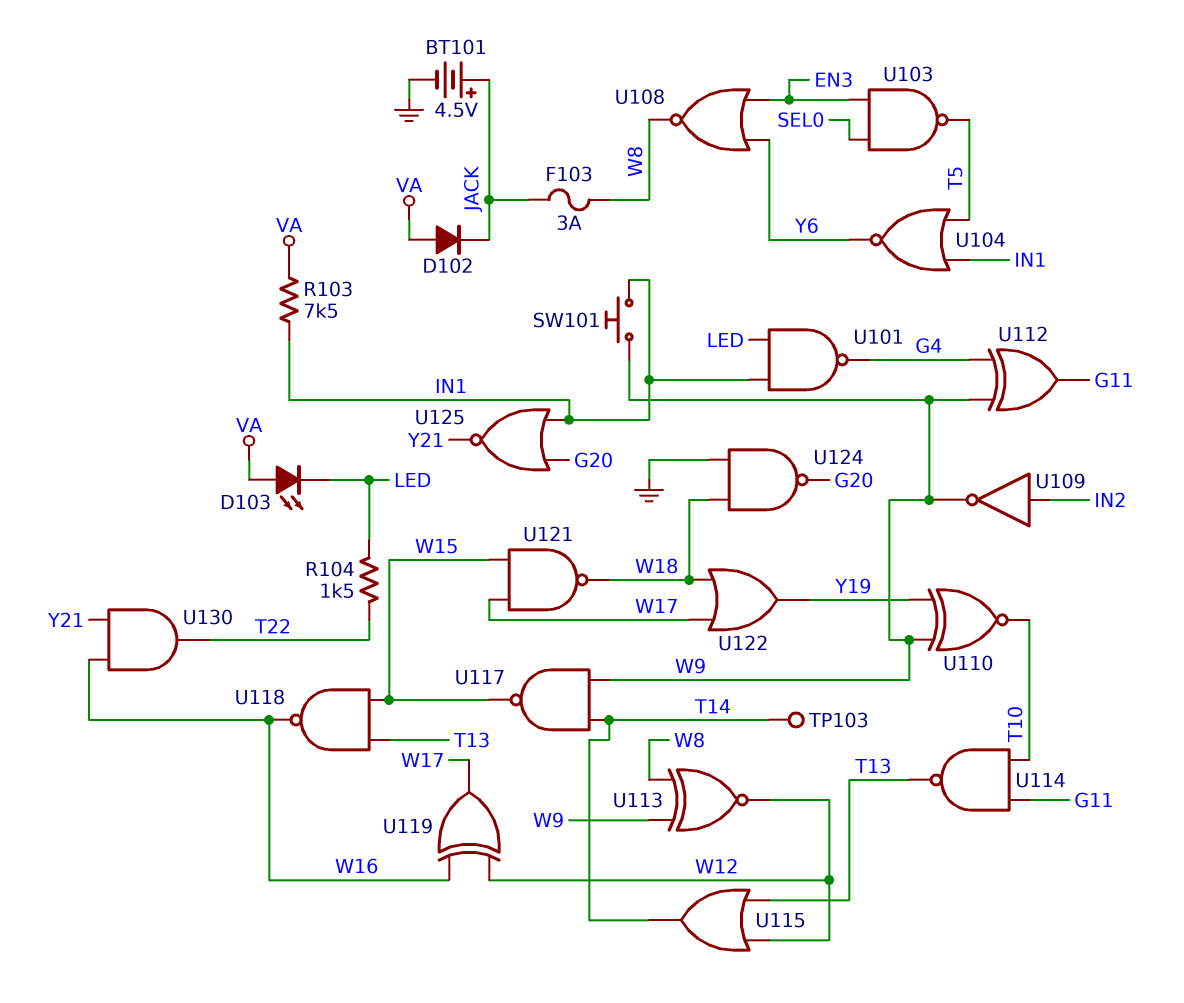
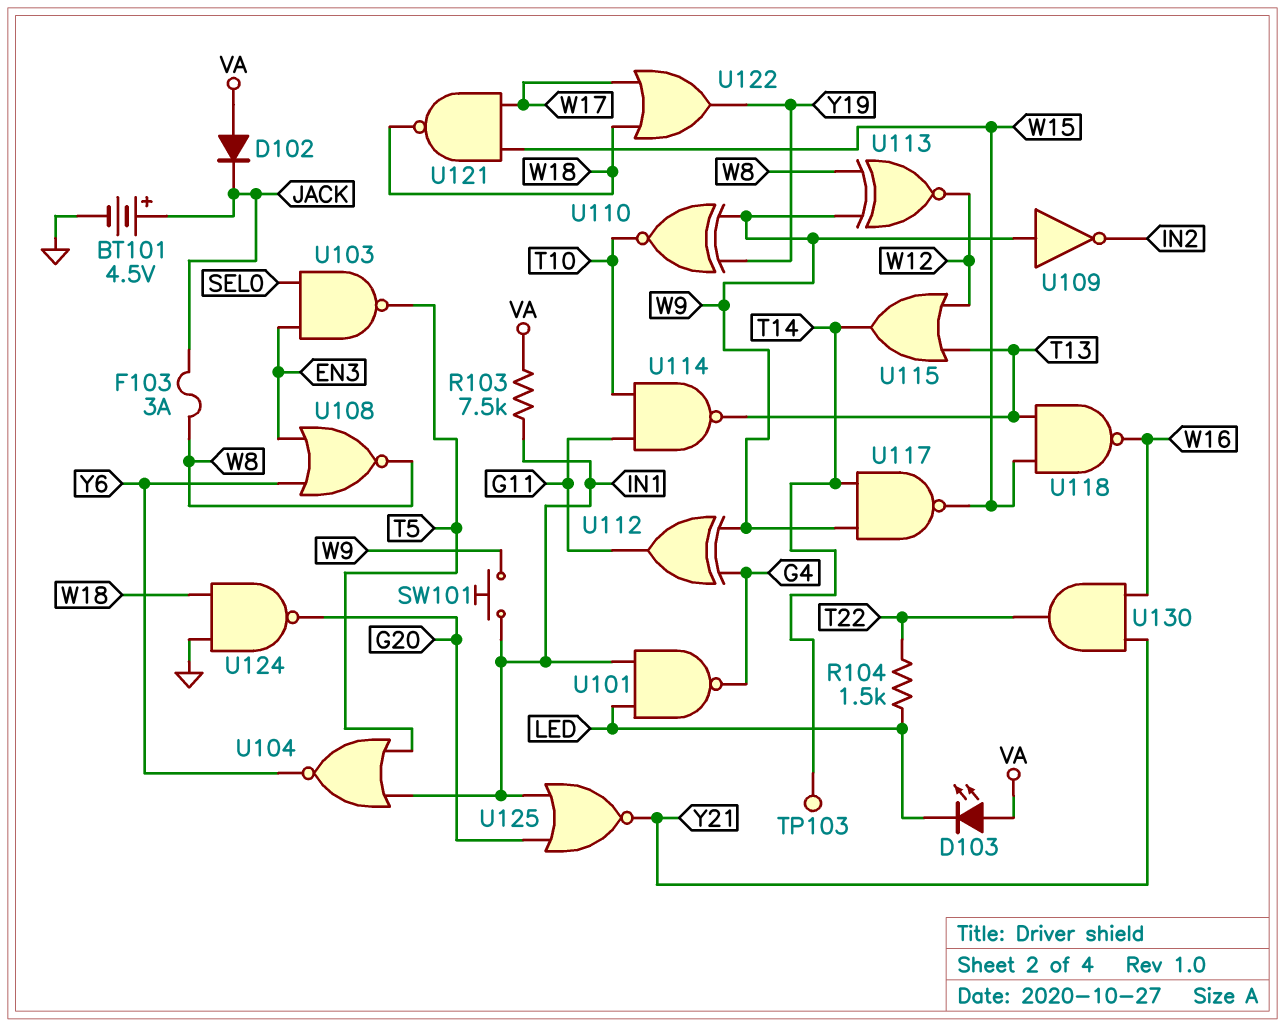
U109: NOT (in IN2, out W9) -> NOT (in W9, out IN2)
U119: XOR (in W12, in W16, out W17) -> none

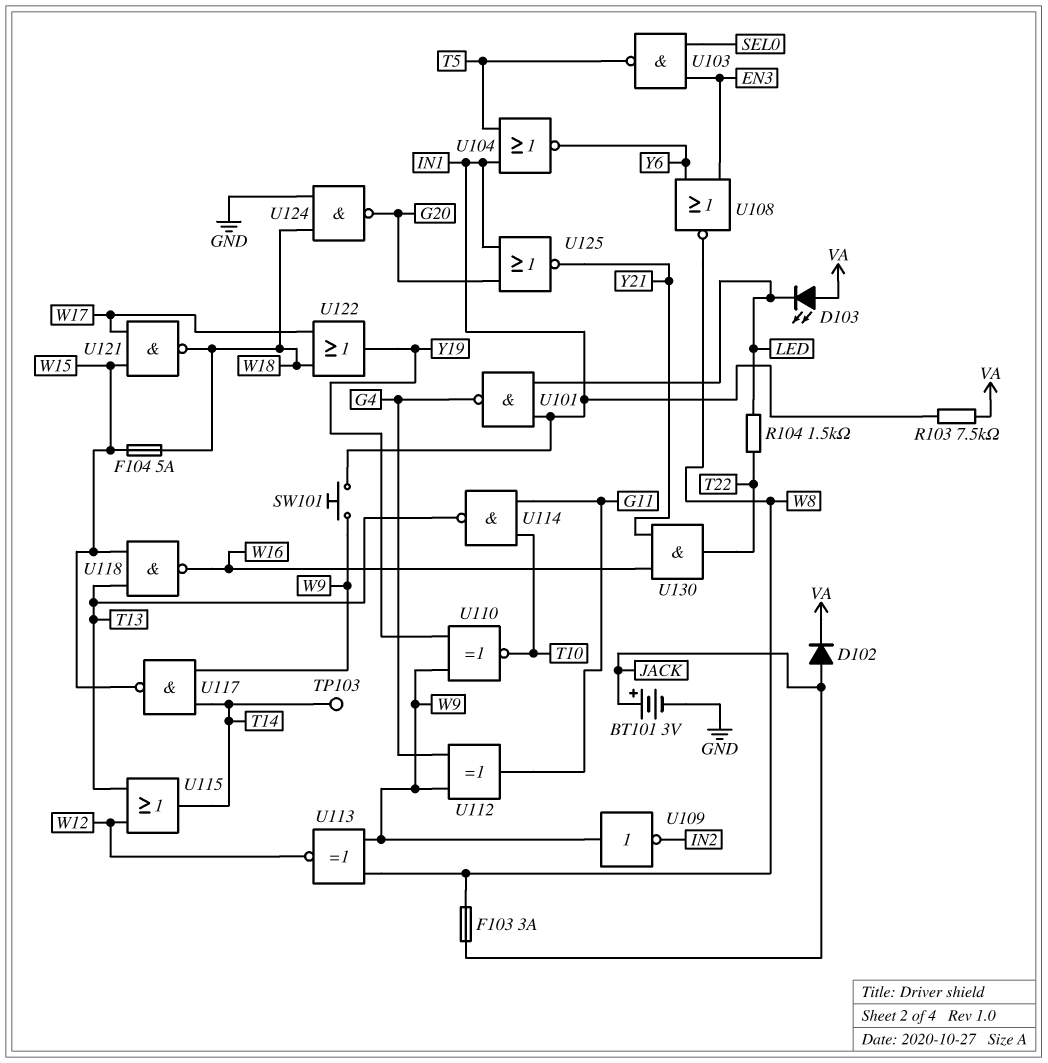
BT101: 4.5V (plus JACK, minus GND) -> 3V (plus JACK, minus GND)
D102: diode (A VA, K JACK) -> diode (A JACK, K VA)
F104: none -> 5A (W15, W18)

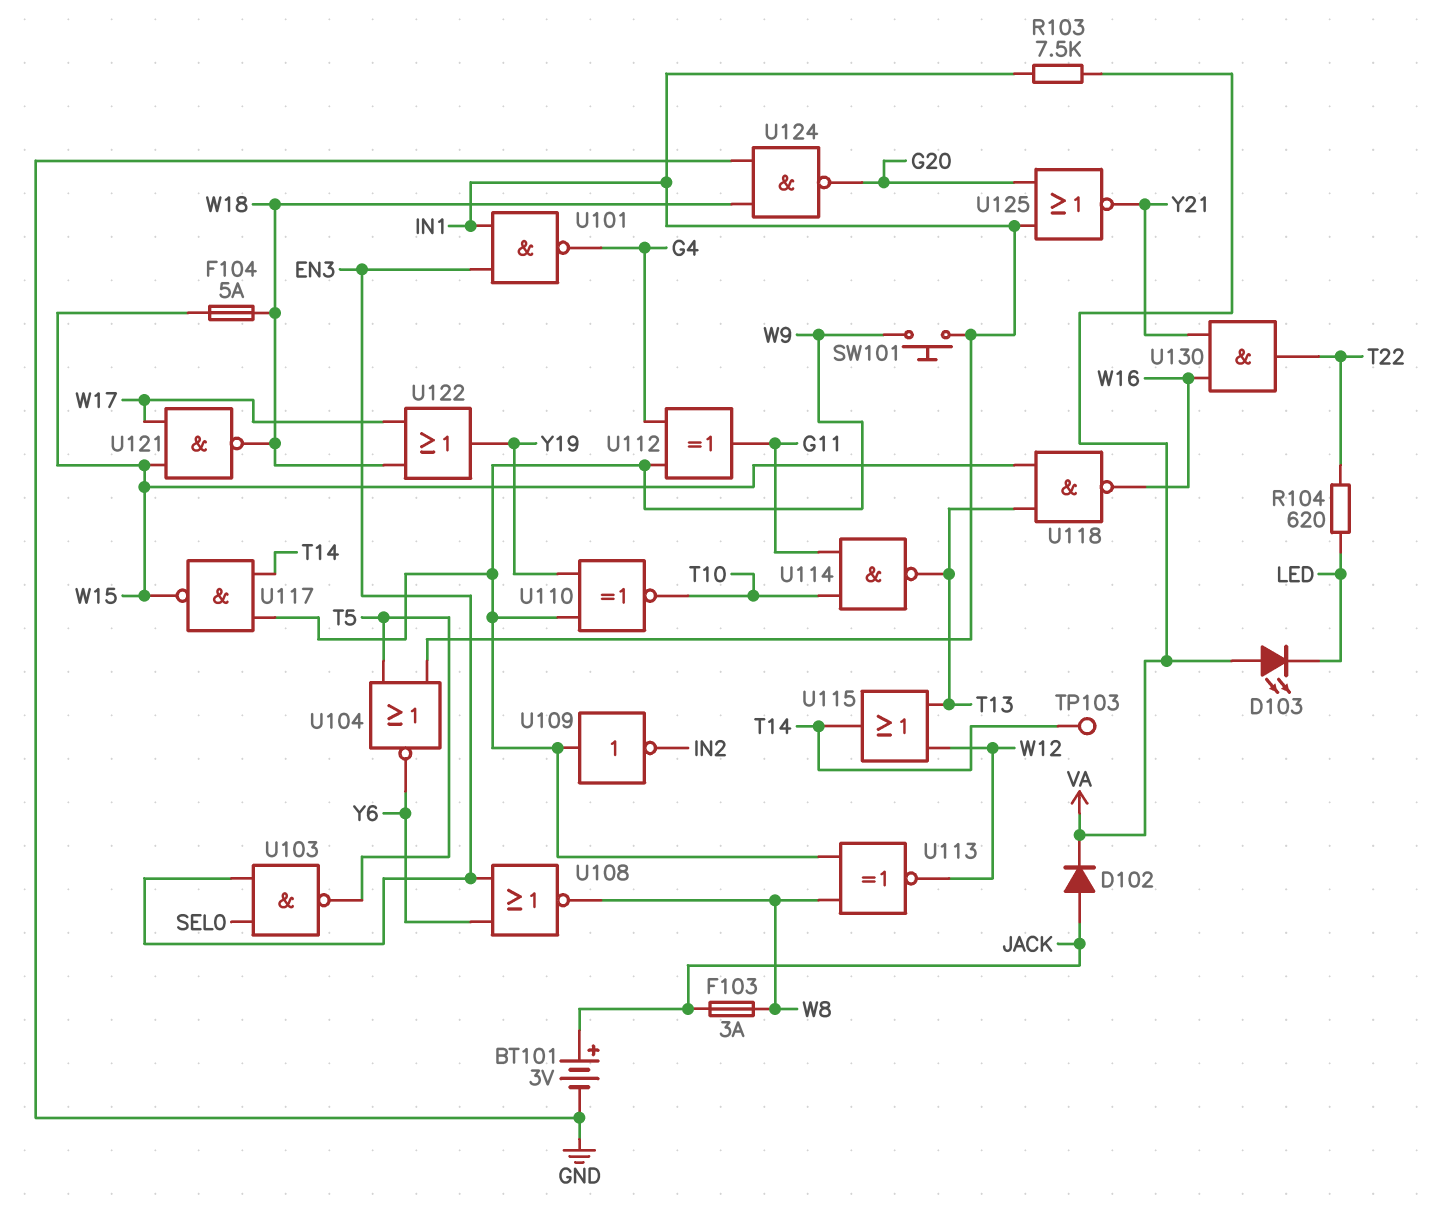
R104: 1.5k (LED, T22) -> 620 (LED, T22)
U101: NAND (in IN1, in LED, out G4) -> NAND (in EN3, in IN1, out G4)

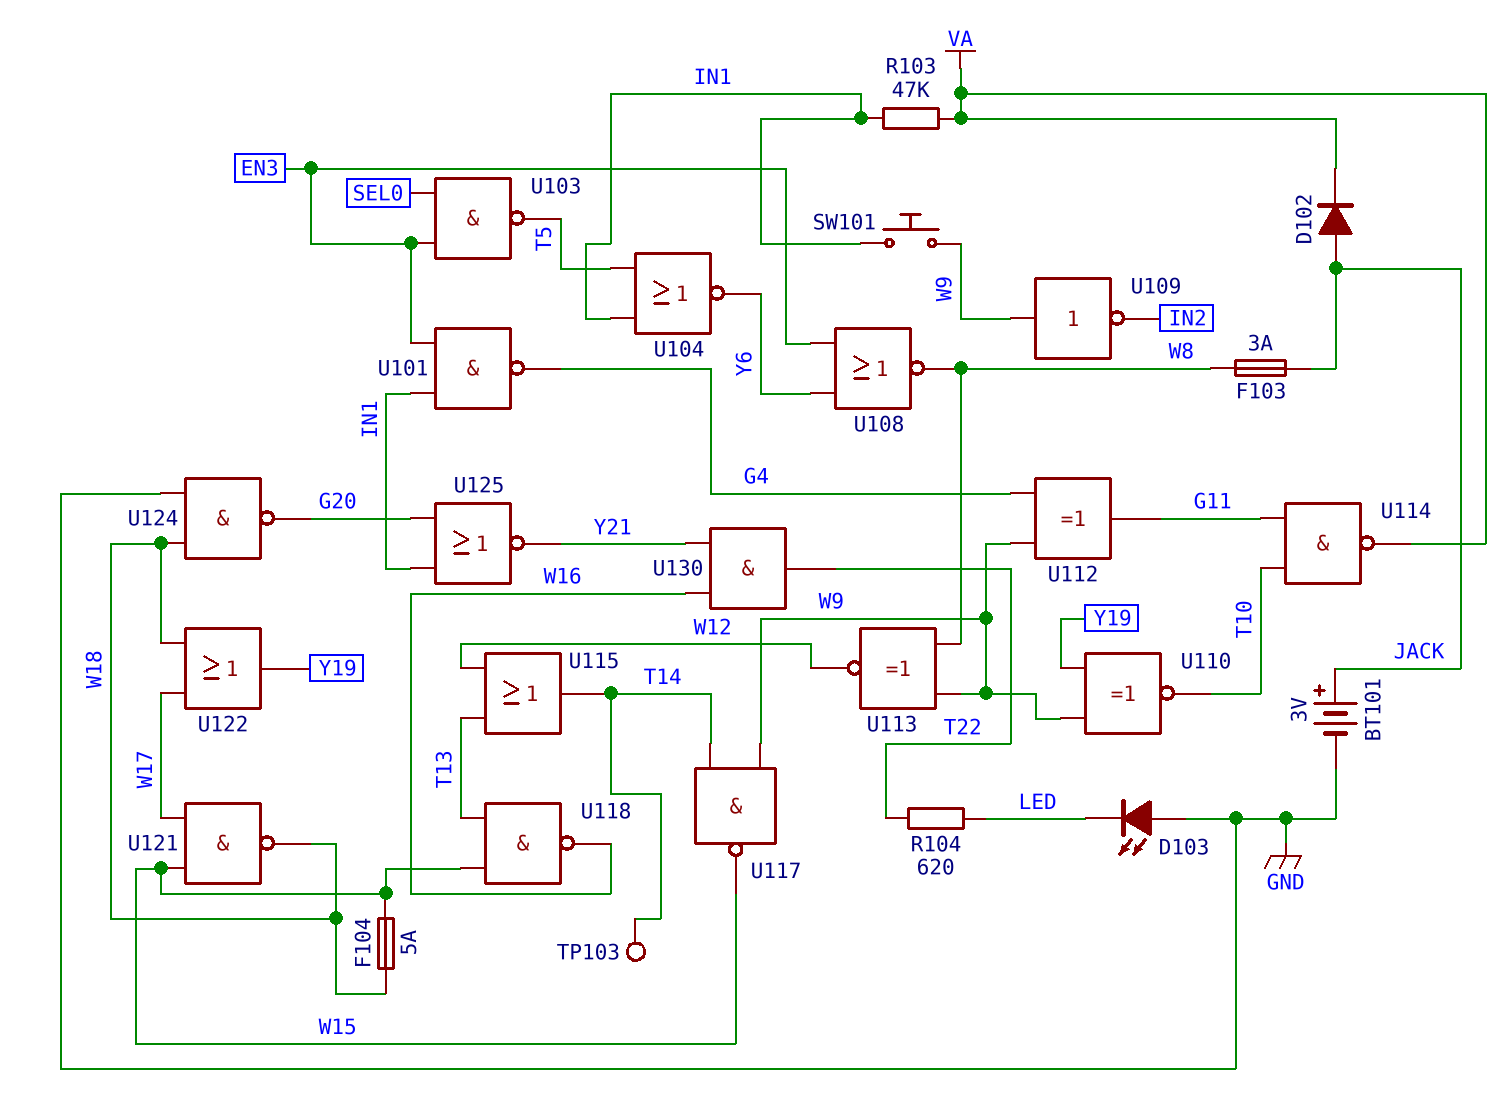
D103: LED (A VA, K LED) -> LED (A GND, K LED)
R103: 7.5k (IN1, VA) -> 47k (IN1, VA)
U114: NAND (in G11, in T10, out T13) -> NAND (in G11, in T10, out VA)

